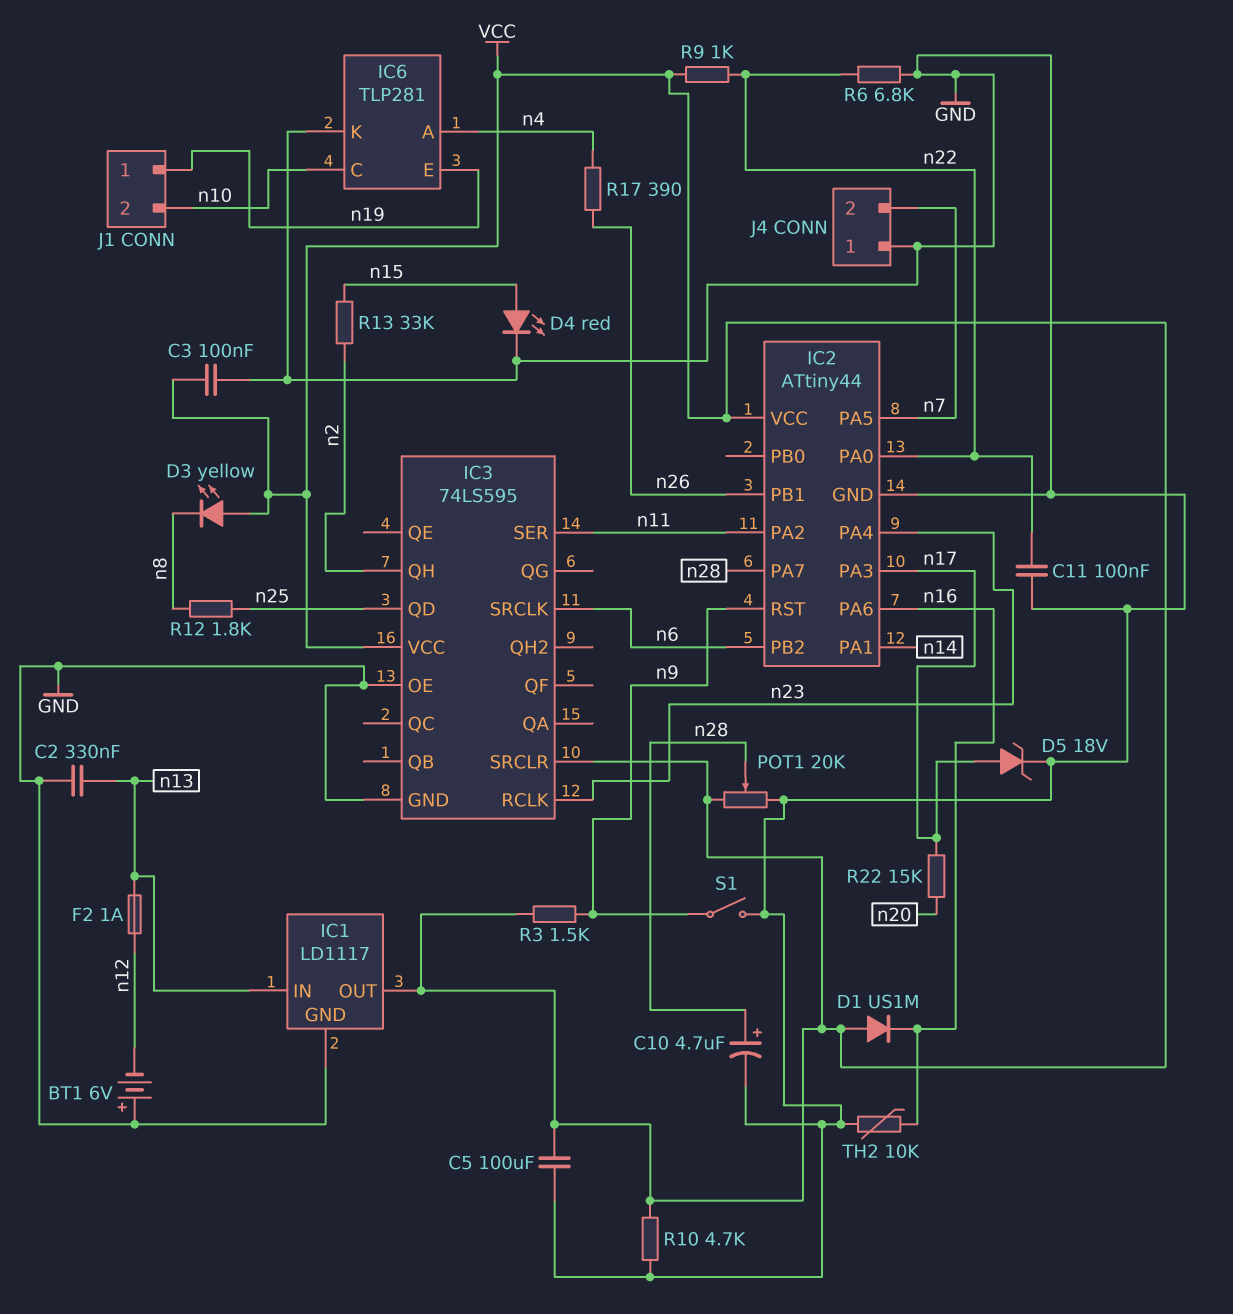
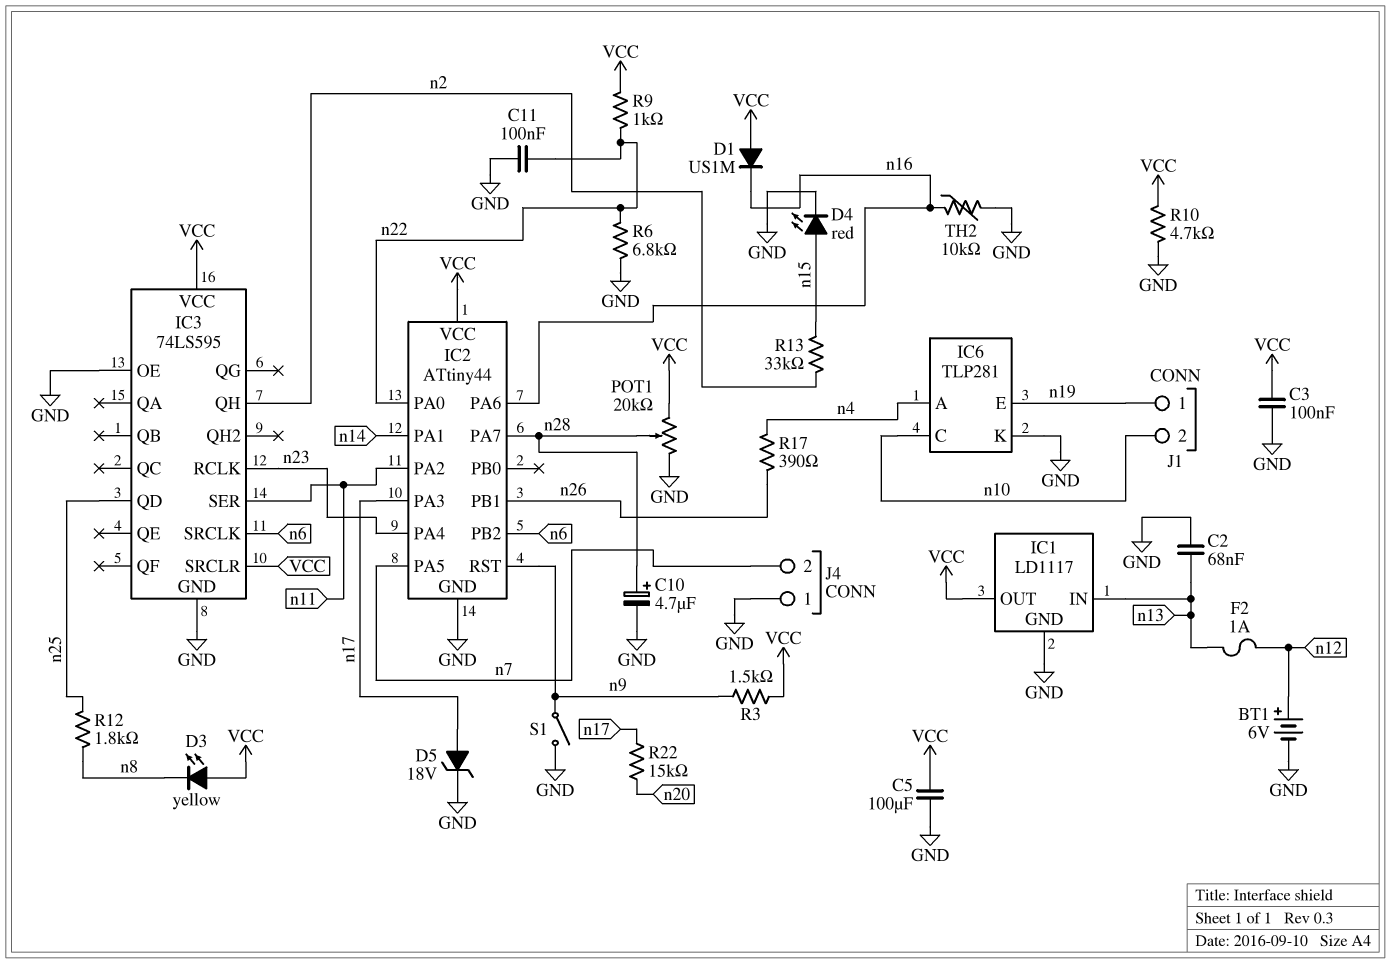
BT1: 6V (plus GND, minus n12) -> 6V (plus n12, minus GND)
C2: 330nF (GND, n13) -> 68nF (GND, n13)

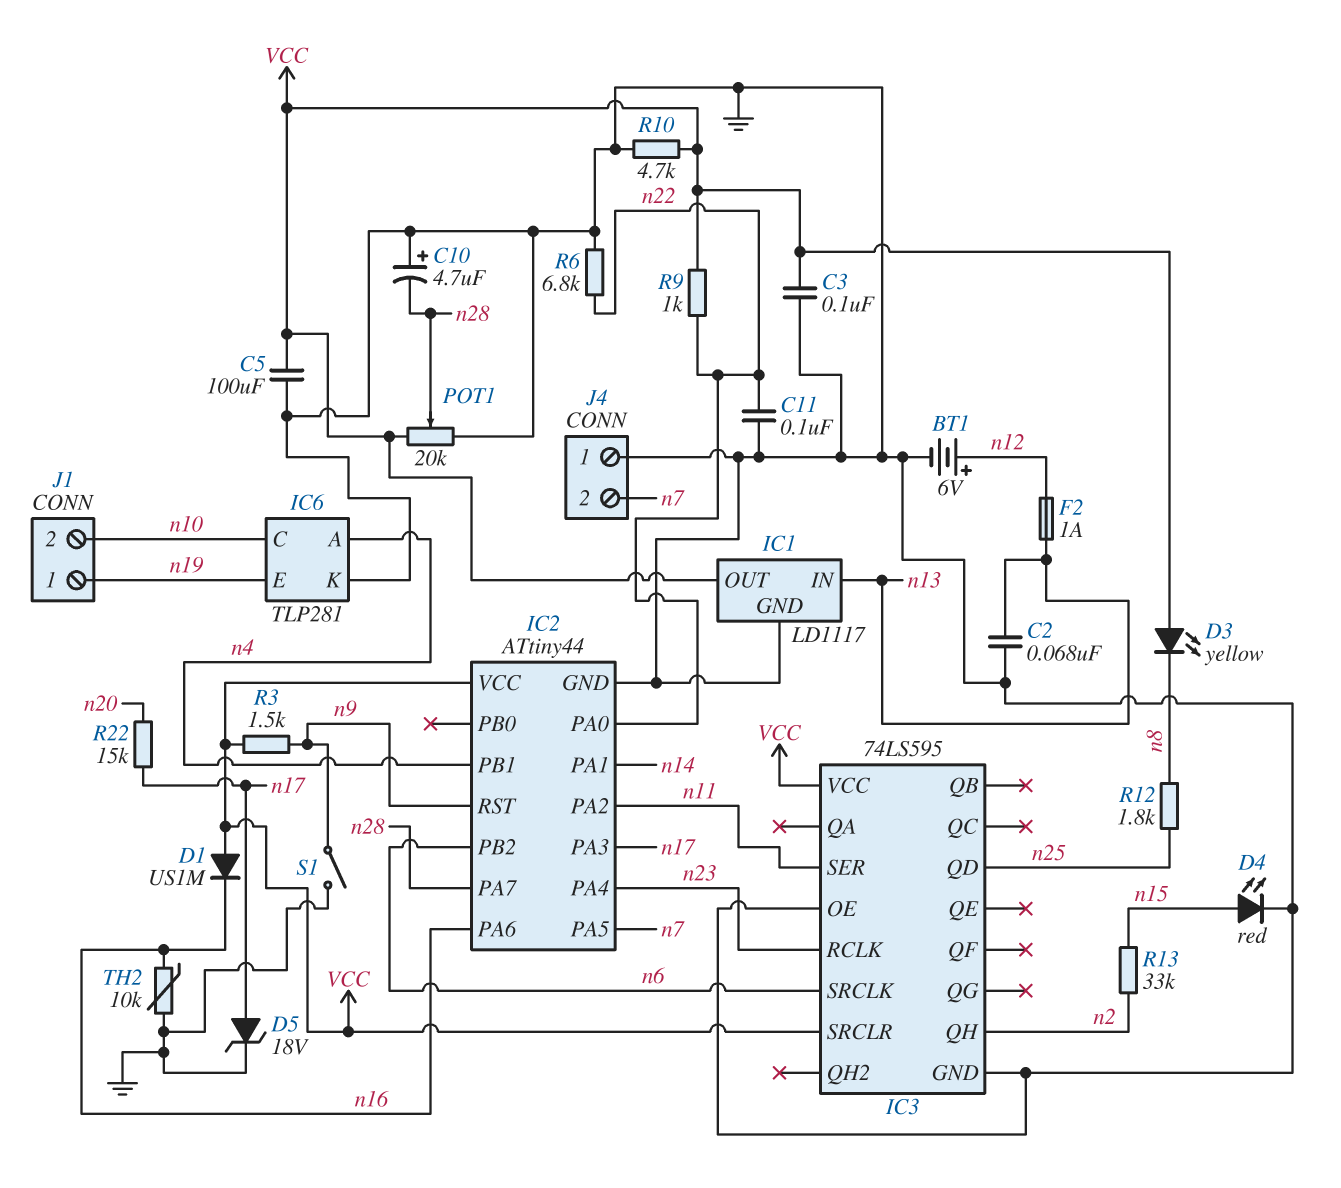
C10: 4.7uF (plus n28, minus GND) -> 4.7uF (plus GND, minus n28)
IC2 pin PB1: n26 -> n4
R17: 390 (n4, n26) -> none

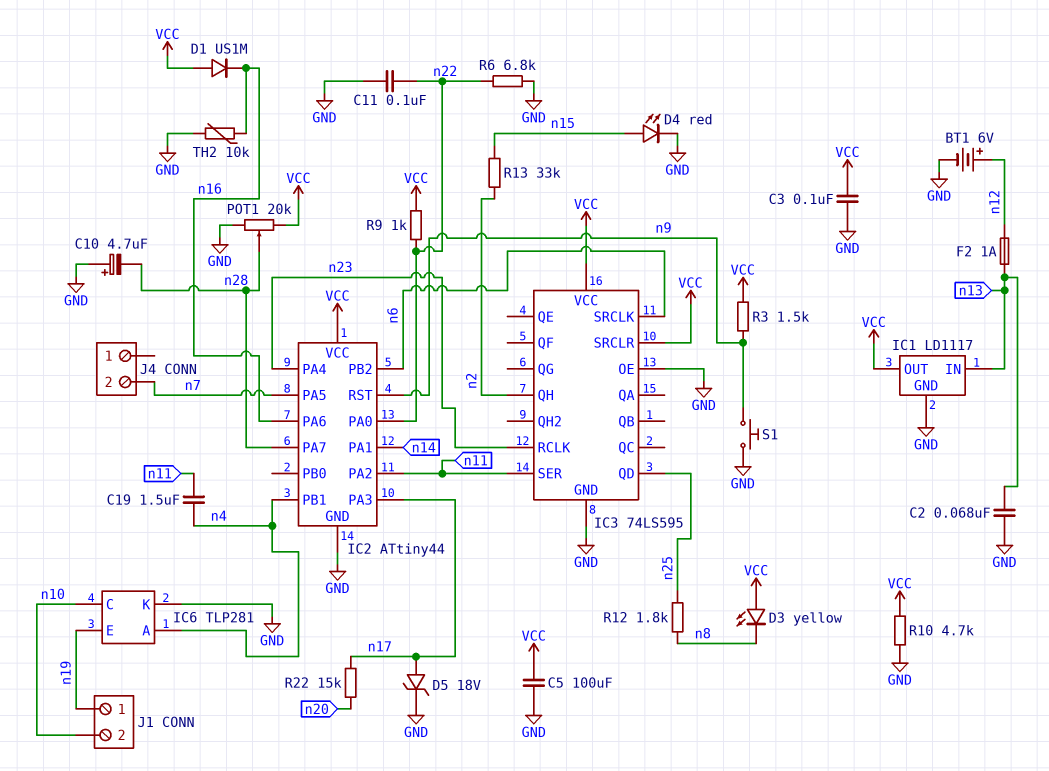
C19: none -> 1.5uF (n4, n11)
J4 pin 1: GND -> none
S1: switch (GND, n9) -> button (GND, n9)

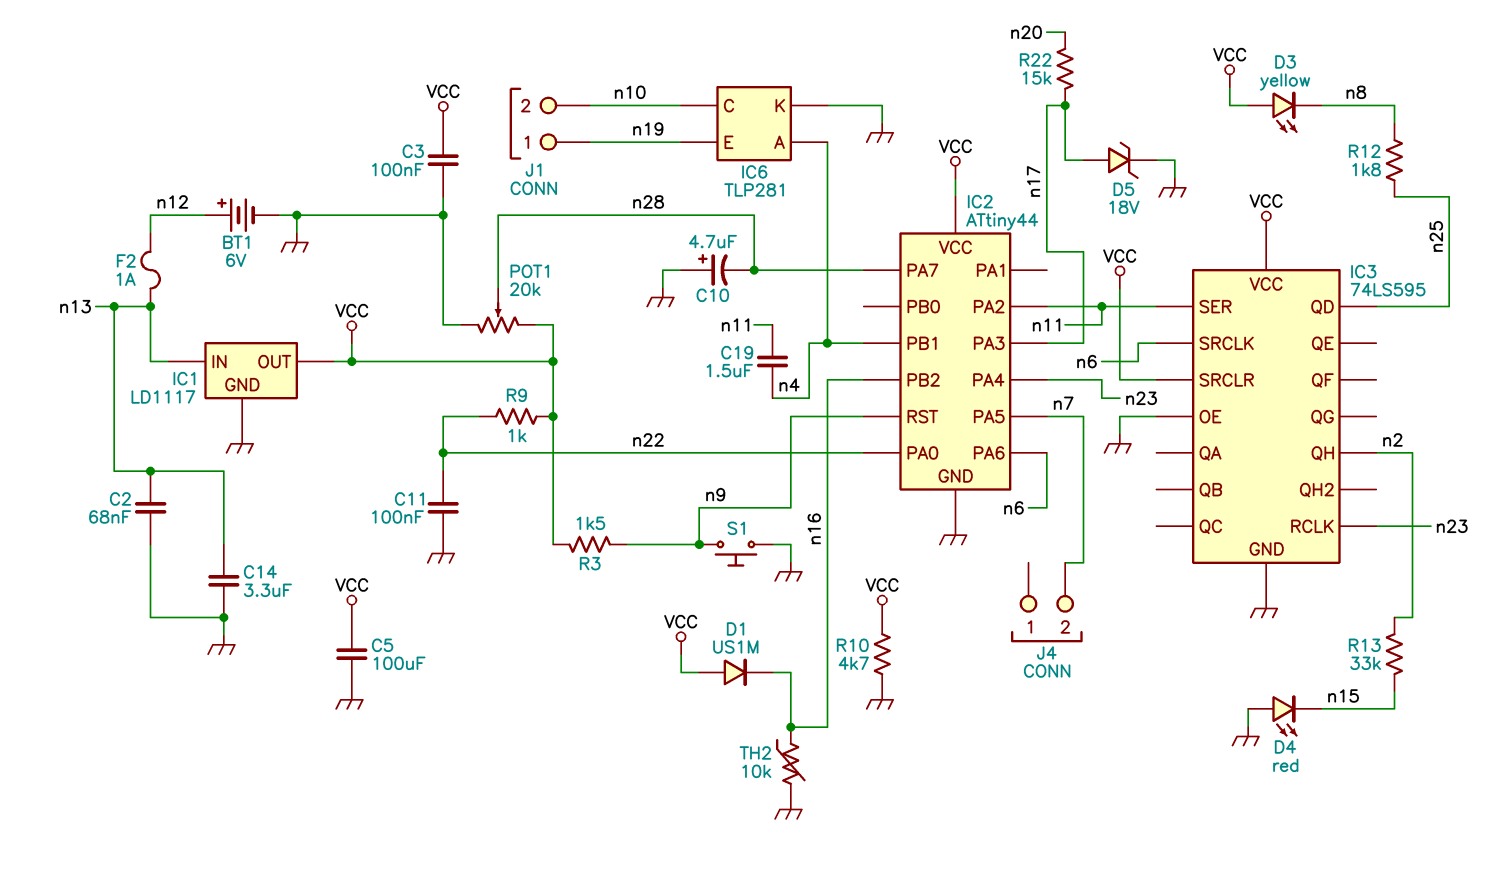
C14: none -> 3.3uF (GND, n13)
D4: LED red (A n15, K GND) -> LED red (A GND, K n15)
IC2 pin PA1: n14 -> none
IC2 pin PA6: n16 -> n6
IC2 pin PB2: n6 -> n16
R6: 6.8k (GND, n22) -> none

